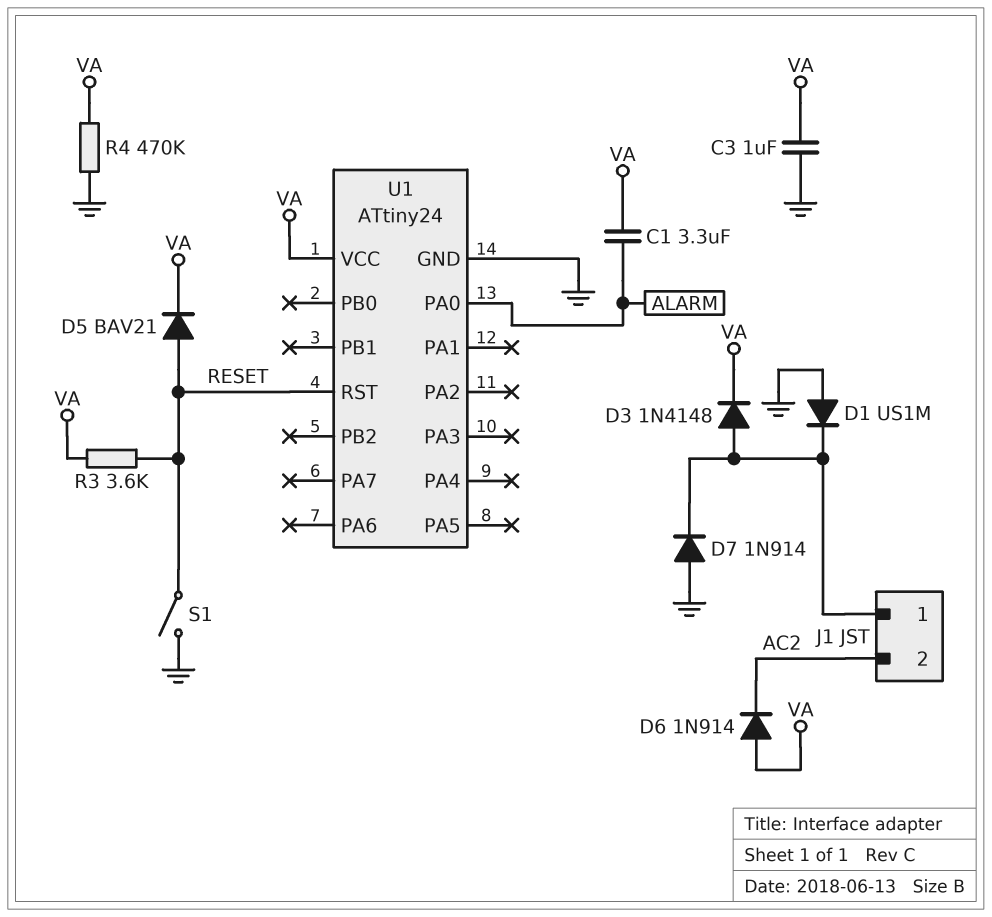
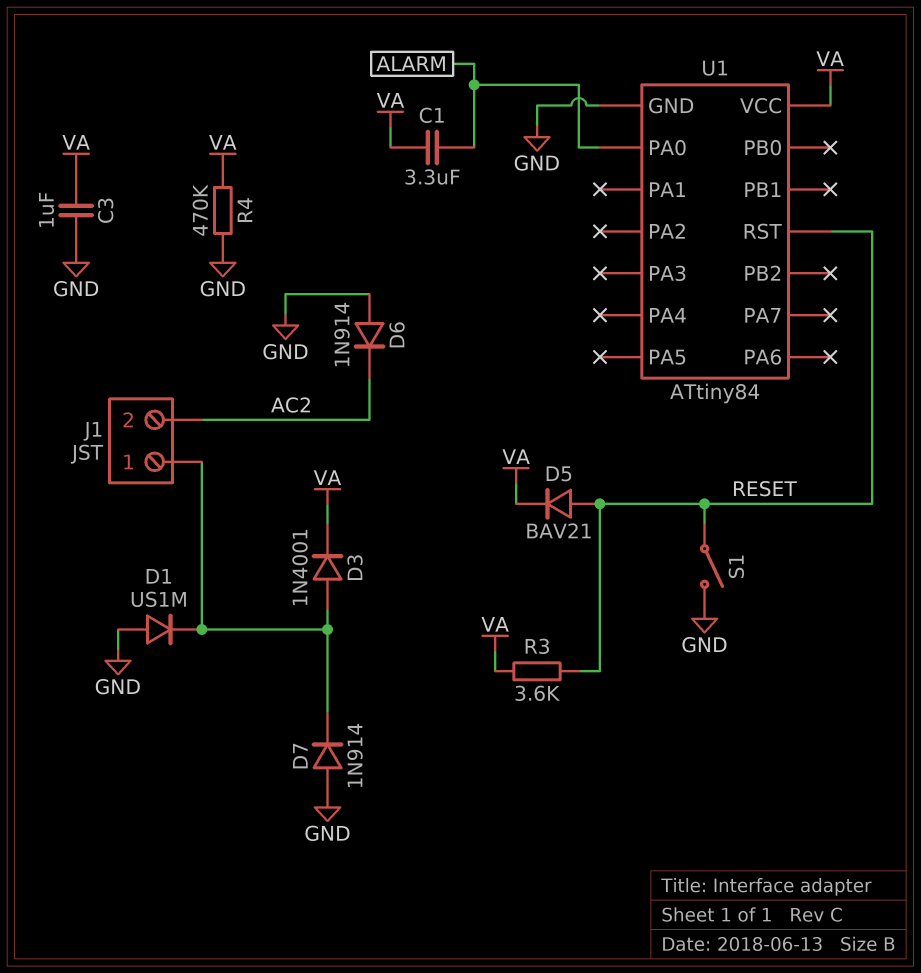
D3: diode 1N4148 (A J1/1, K VA) -> diode 1N4001 (A J1/1, K VA)
D6: diode 1N914 (A VA, K AC2) -> diode 1N914 (A GND, K AC2)
U1: ATtiny24 -> ATtiny84

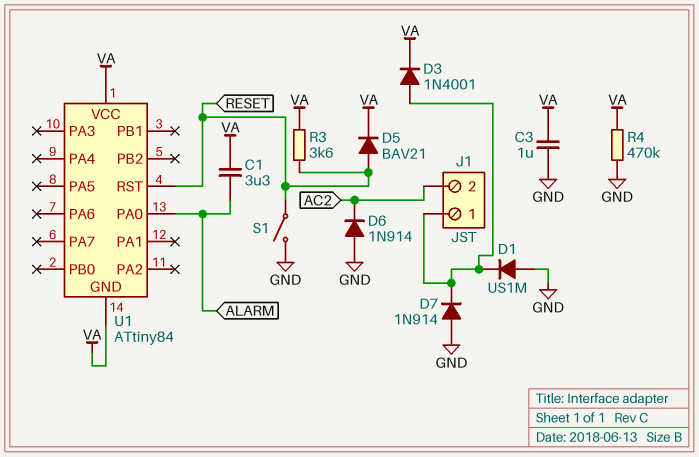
U1 pin GND: GND -> VA

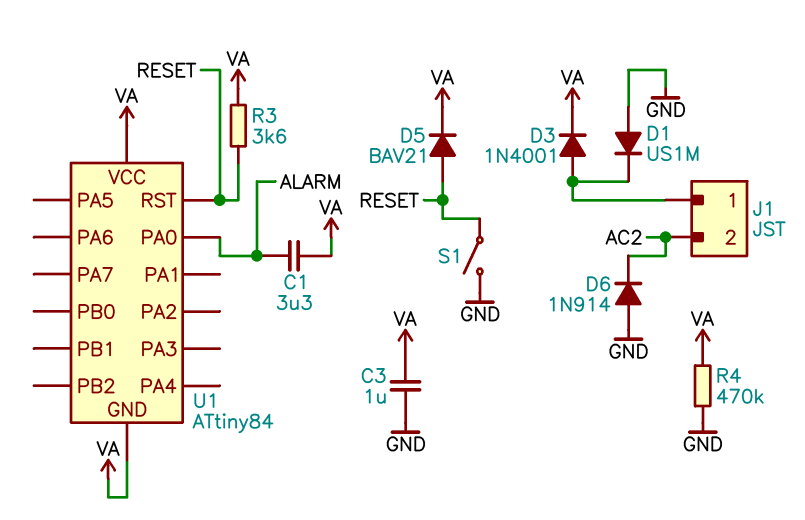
D7: diode 1N914 (A GND, K J1/1) -> none

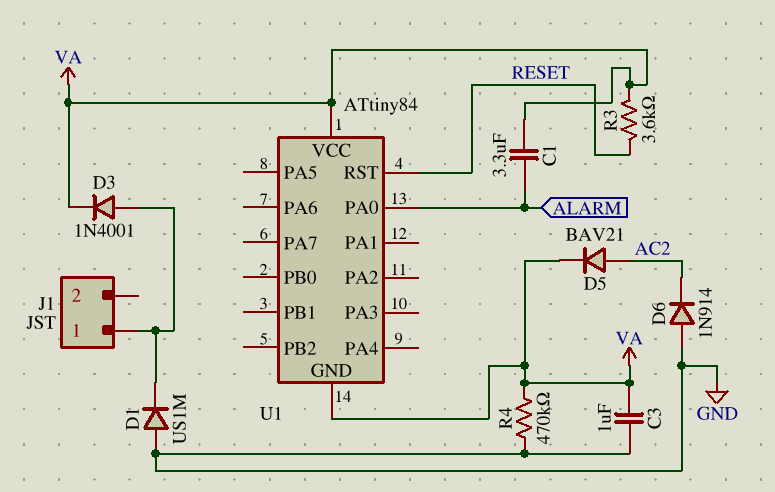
D5: diode BAV21 (A RESET, K VA) -> diode BAV21 (A AC2, K VA)
J1 pin 2: AC2 -> none
S1: switch (GND, RESET) -> none

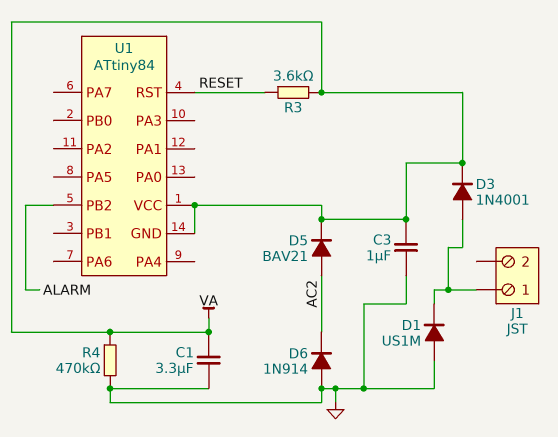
C1: 3.3uF (ALARM, VA) -> 3.3uF (GND, VA)
U1 pin PA0: ALARM -> none
U1 pin PB2: none -> ALARM

